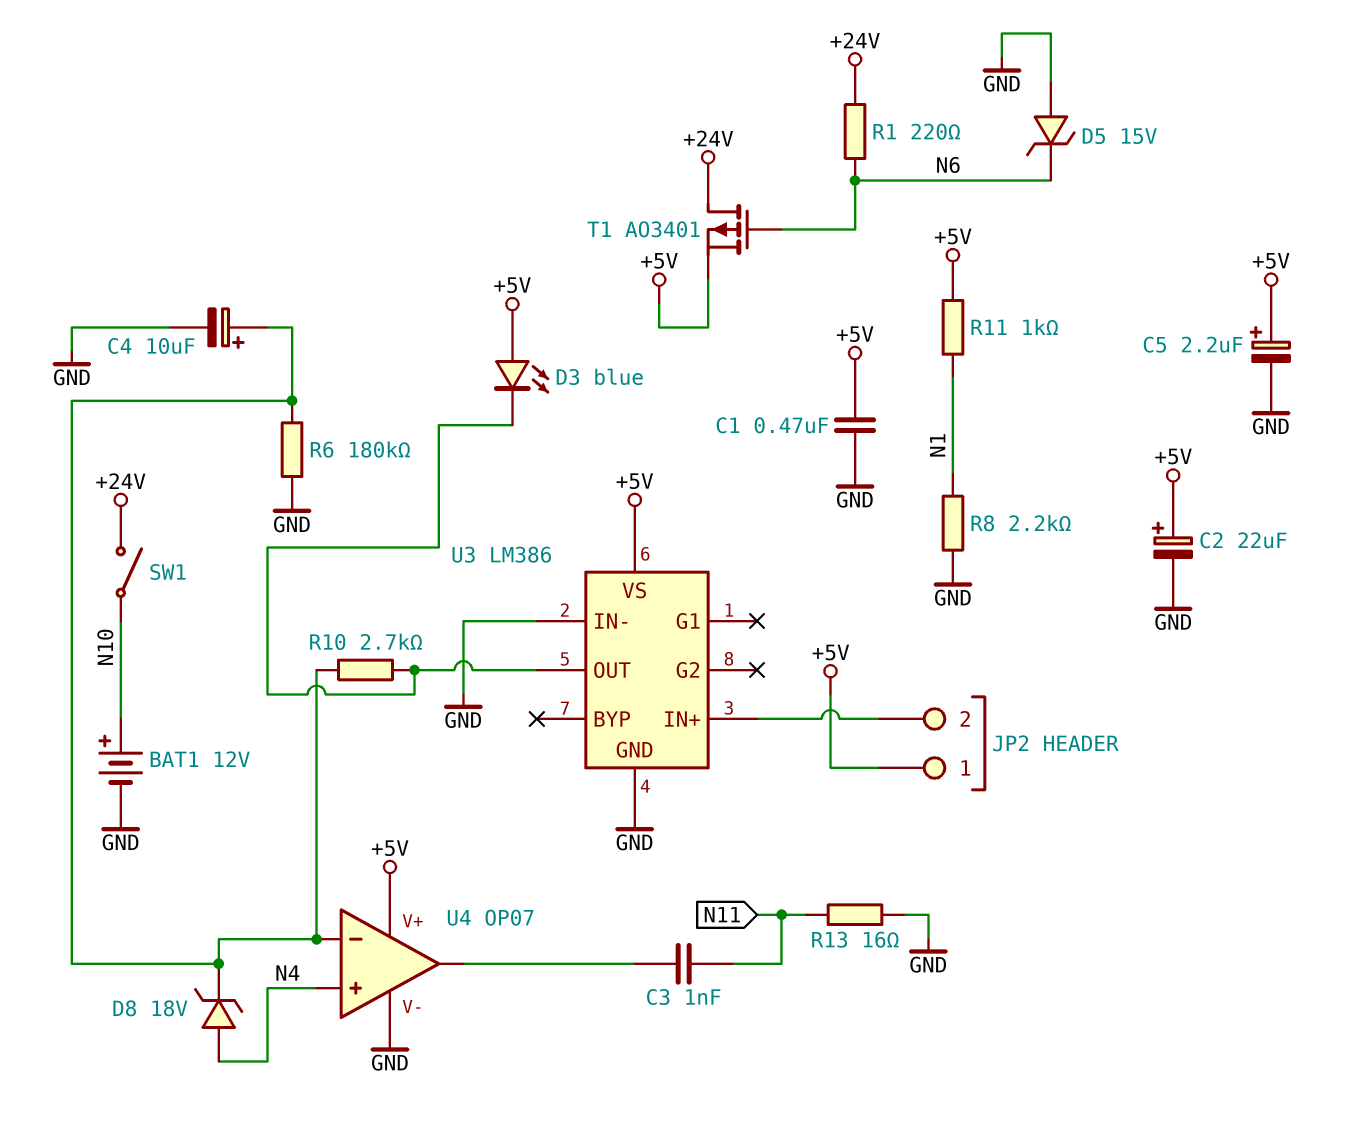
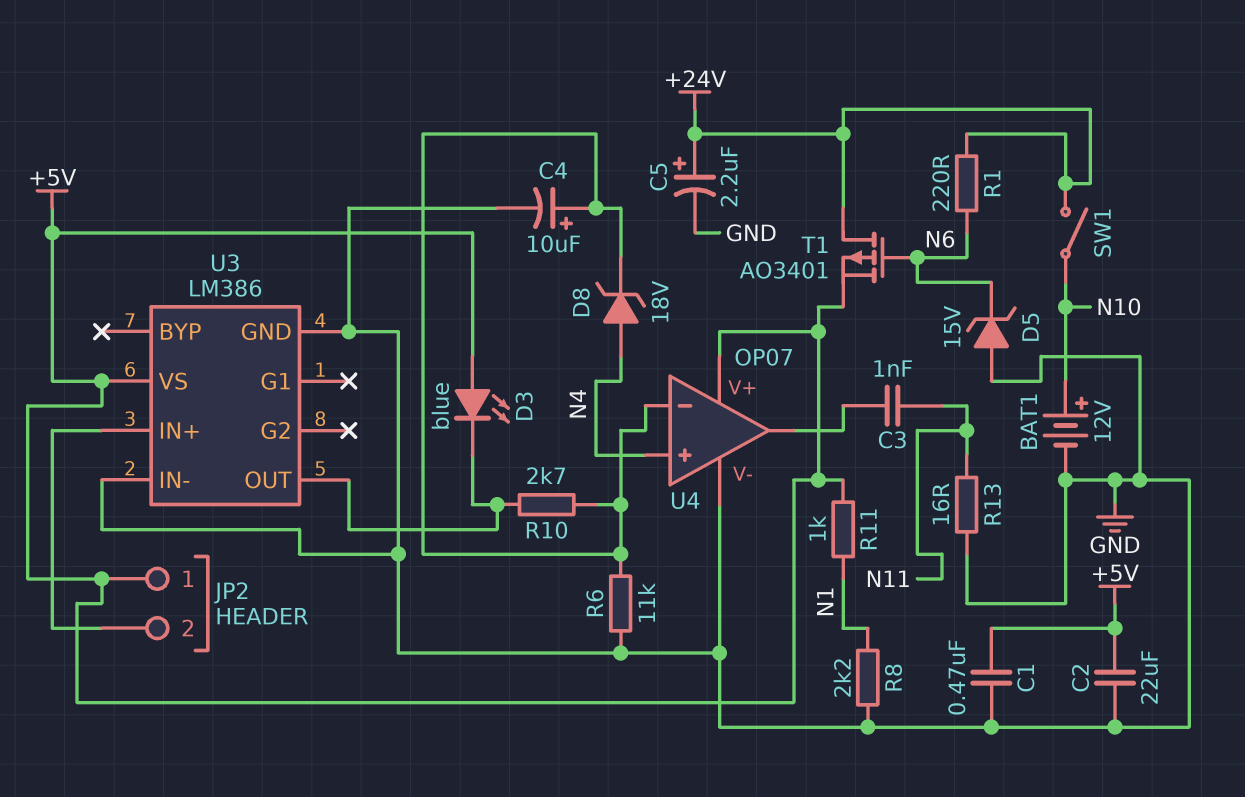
C2: 22uF (plus +5V, minus GND) -> 22uF (+5V, GND)
C5: 2.2uF (plus +5V, minus GND) -> 2.2uF (plus +24V, minus GND)
R6: 180k (GND, U4/in-) -> 11k (GND, U4/in-)

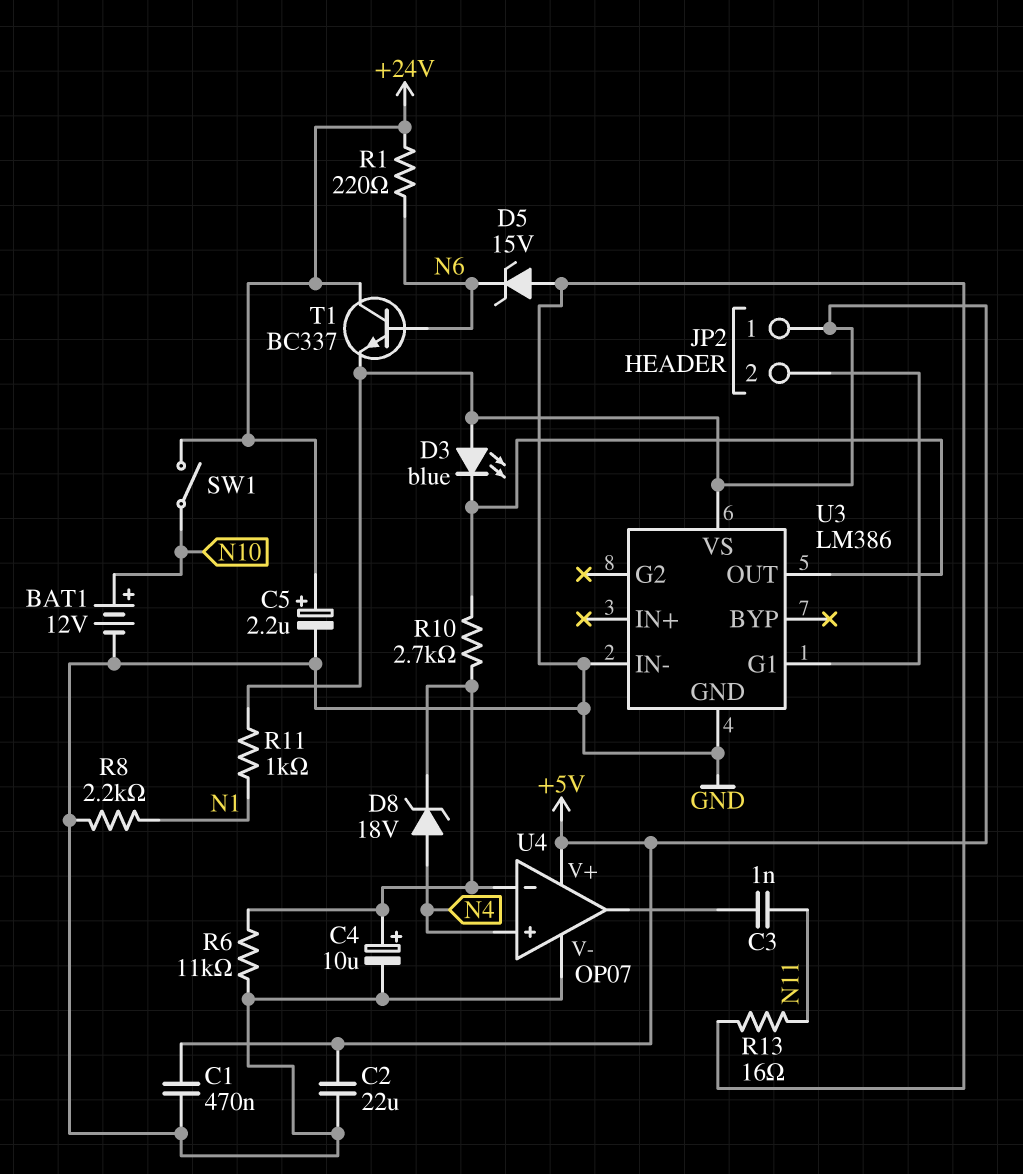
T1: PMOS AO3401 (G N6, D +24V, S +5V) -> NPN BC337 (B N6, C +24V, E +5V)
U3 pin G1: none -> JP2/2
U3 pin IN+: JP2/2 -> none

